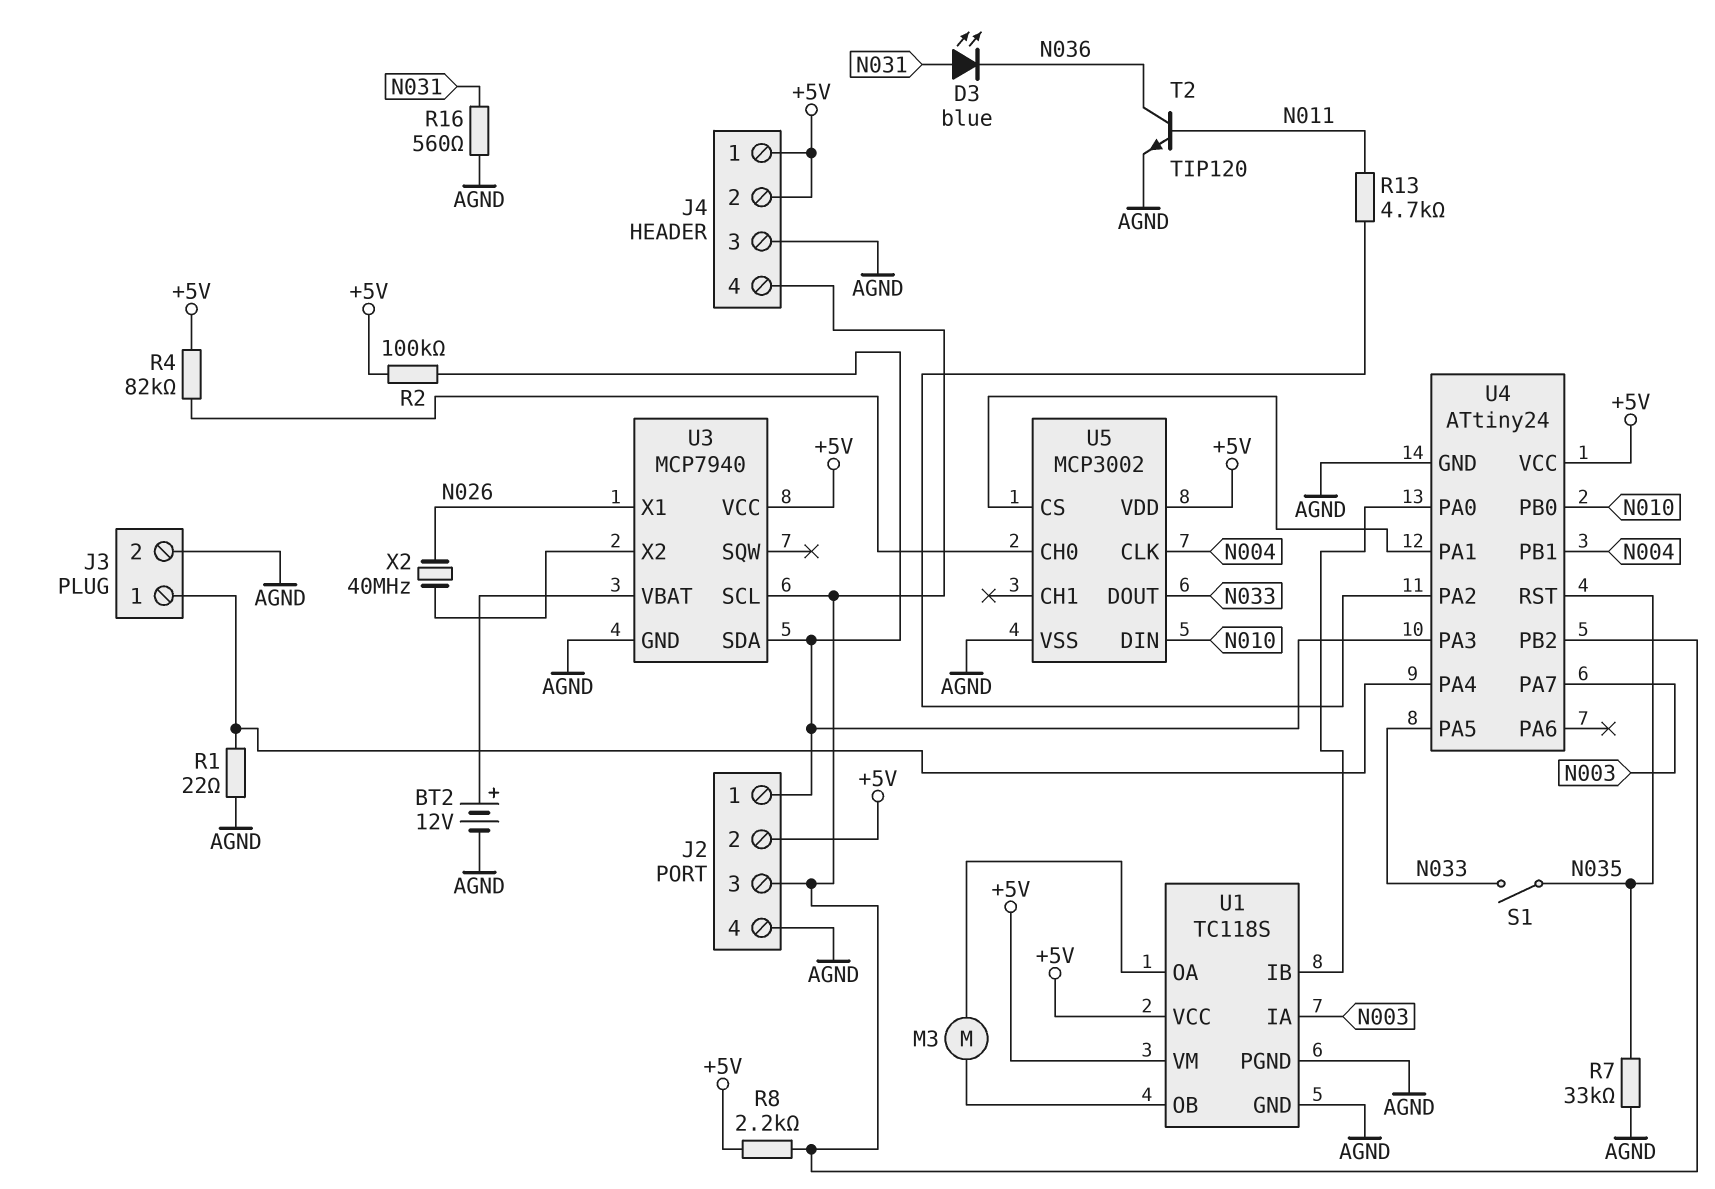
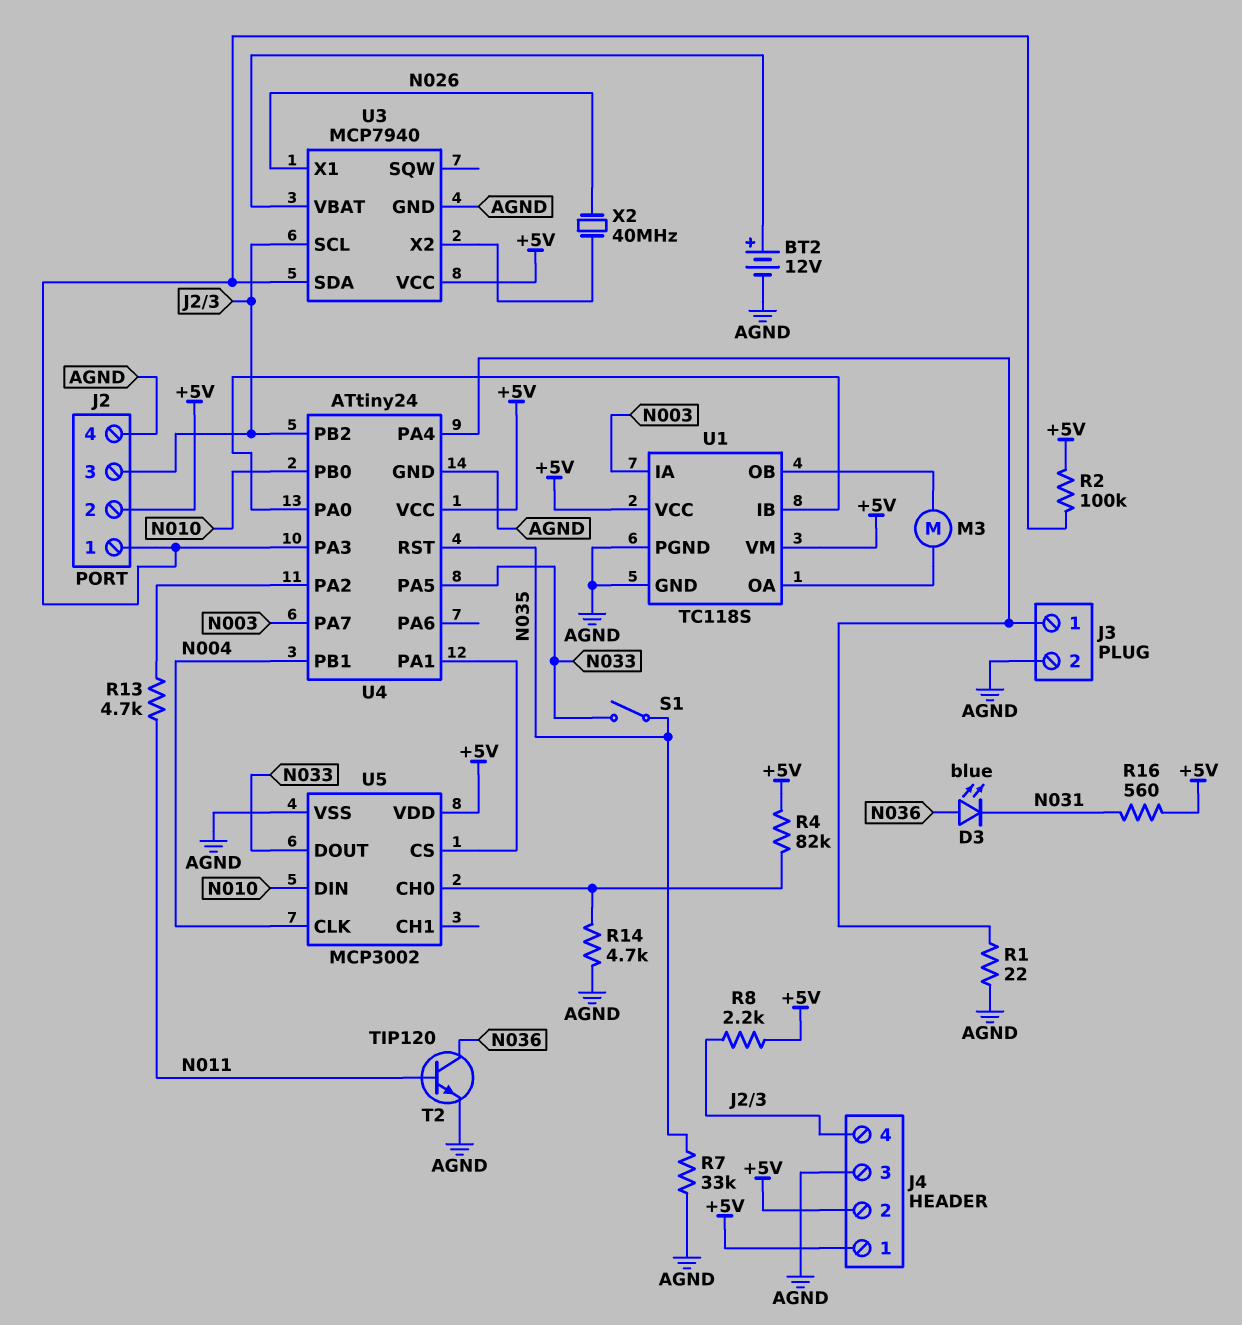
D3: LED blue (A N031, K N036) -> LED blue (A N036, K N031)
R14: none -> 4.7k (AGND, U5/CH0)
R16: 560 (AGND, N031) -> 560 (+5V, N031)

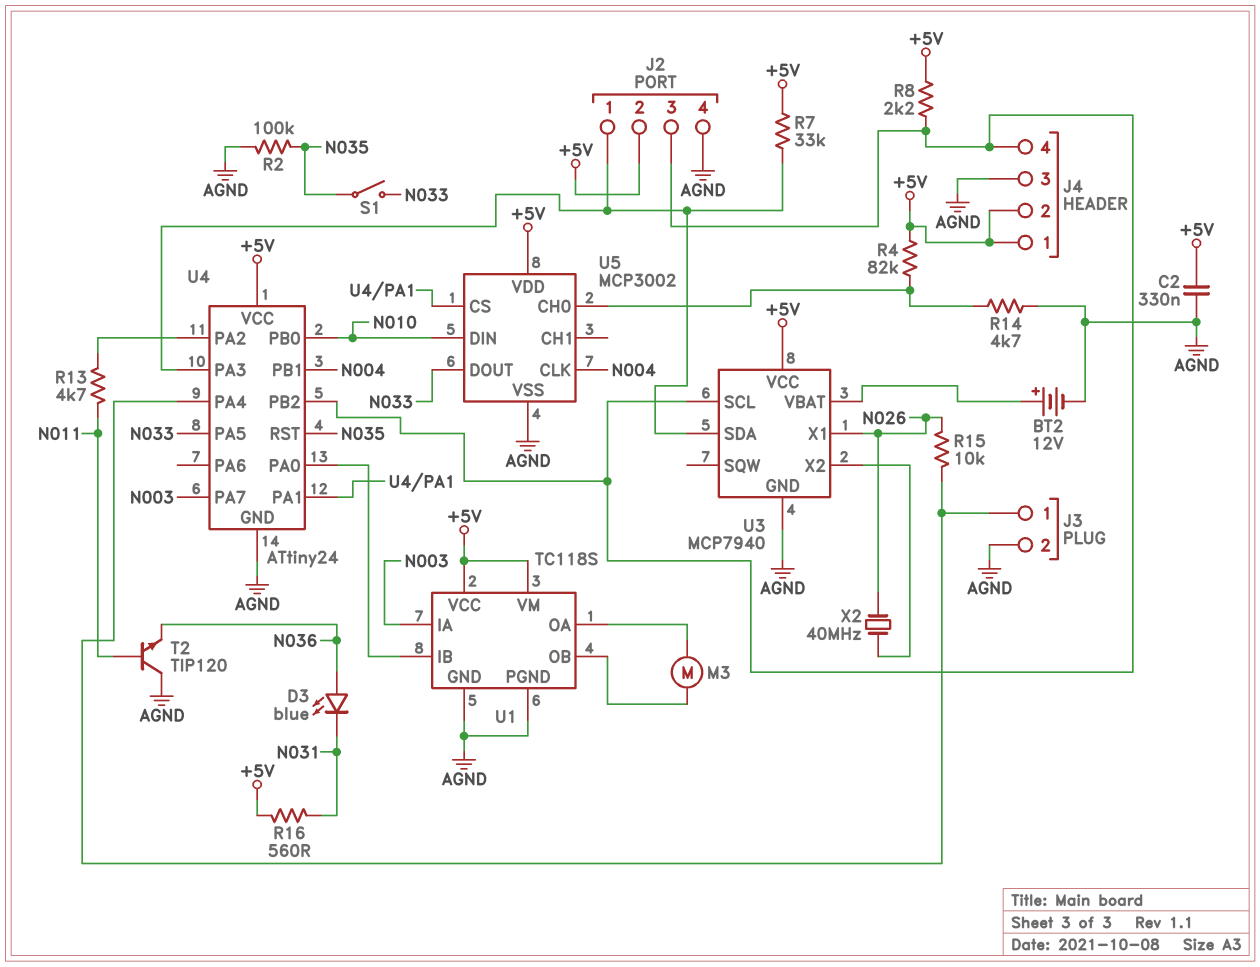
C2: none -> 330nF (+5V, AGND)
R1: 22 (AGND, J3/1) -> none
R2: 100k (+5V, J2/1) -> 100k (AGND, N035)
R7: 33k (AGND, N035) -> 33k (+5V, J2/1)
R15: none -> 10k (J3/1, N026)
T2: NPN TIP120 (B N011, C N036, E AGND) -> NPN TIP120 (B N011, C AGND, E N036)

